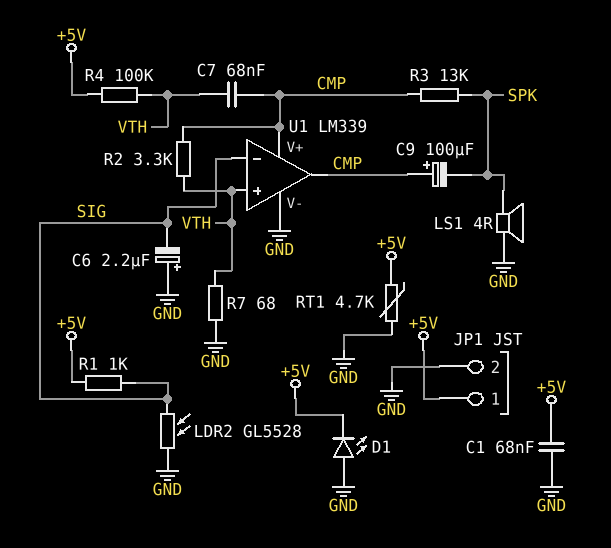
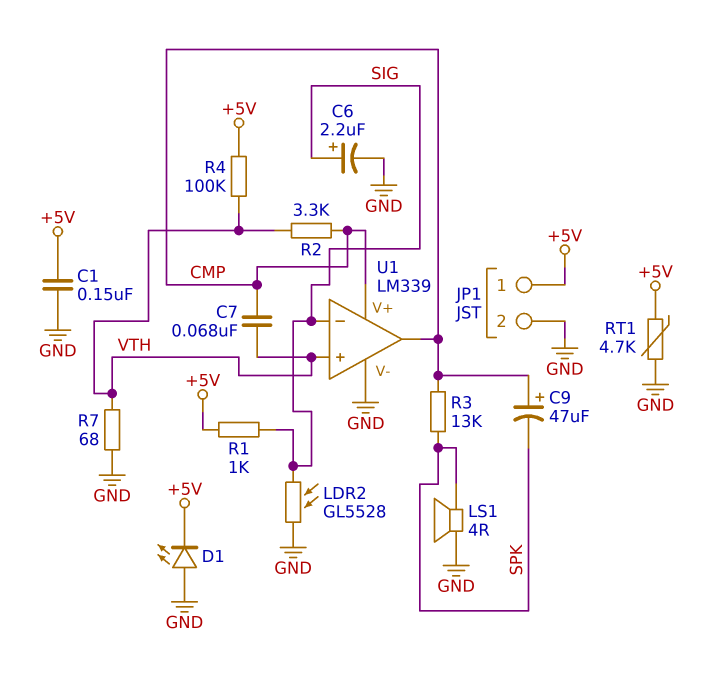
C1: 68nF (+5V, GND) -> 150nF (+5V, GND)
C6: 2.2uF (plus GND, minus SIG) -> 2.2uF (plus SIG, minus GND)
C9: 100uF (plus CMP, minus SPK) -> 47uF (plus CMP, minus SPK)

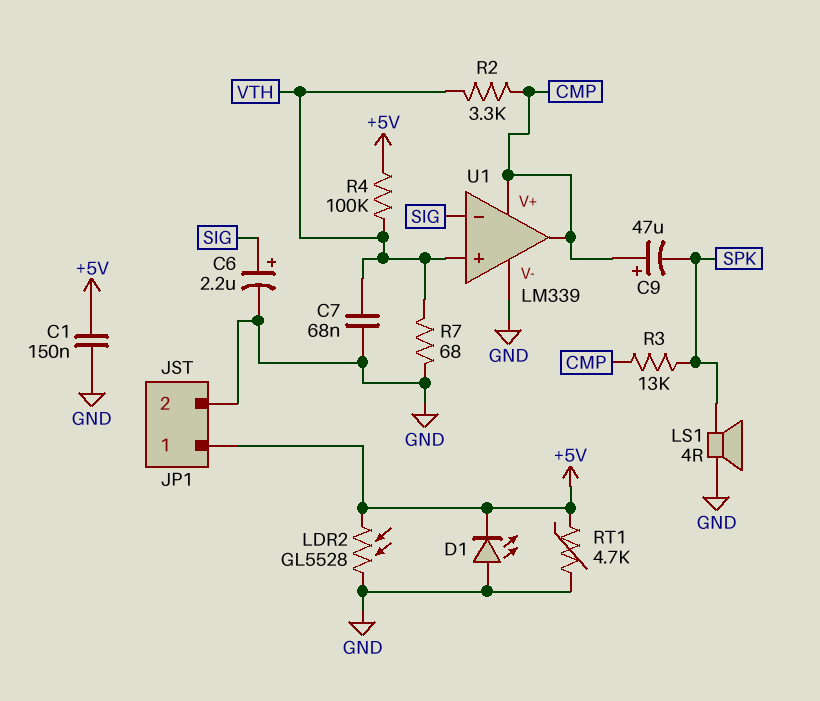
C7: 68nF (CMP, VTH) -> 68nF (GND, VTH)
LDR2: GL5528 (GND, SIG) -> GL5528 (+5V, GND)
R1: 1k (+5V, SIG) -> none

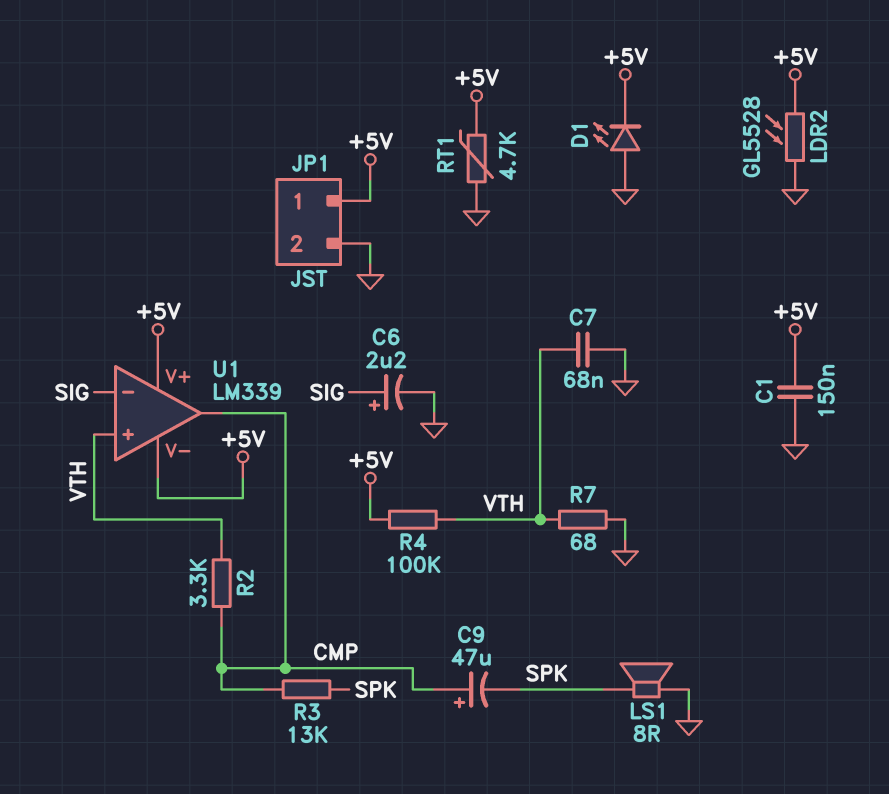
LS1: speaker 4R (GND, SPK) -> speaker 8R (GND, SPK)
U1 pin V+: CMP -> +5V
U1 pin V-: GND -> +5V

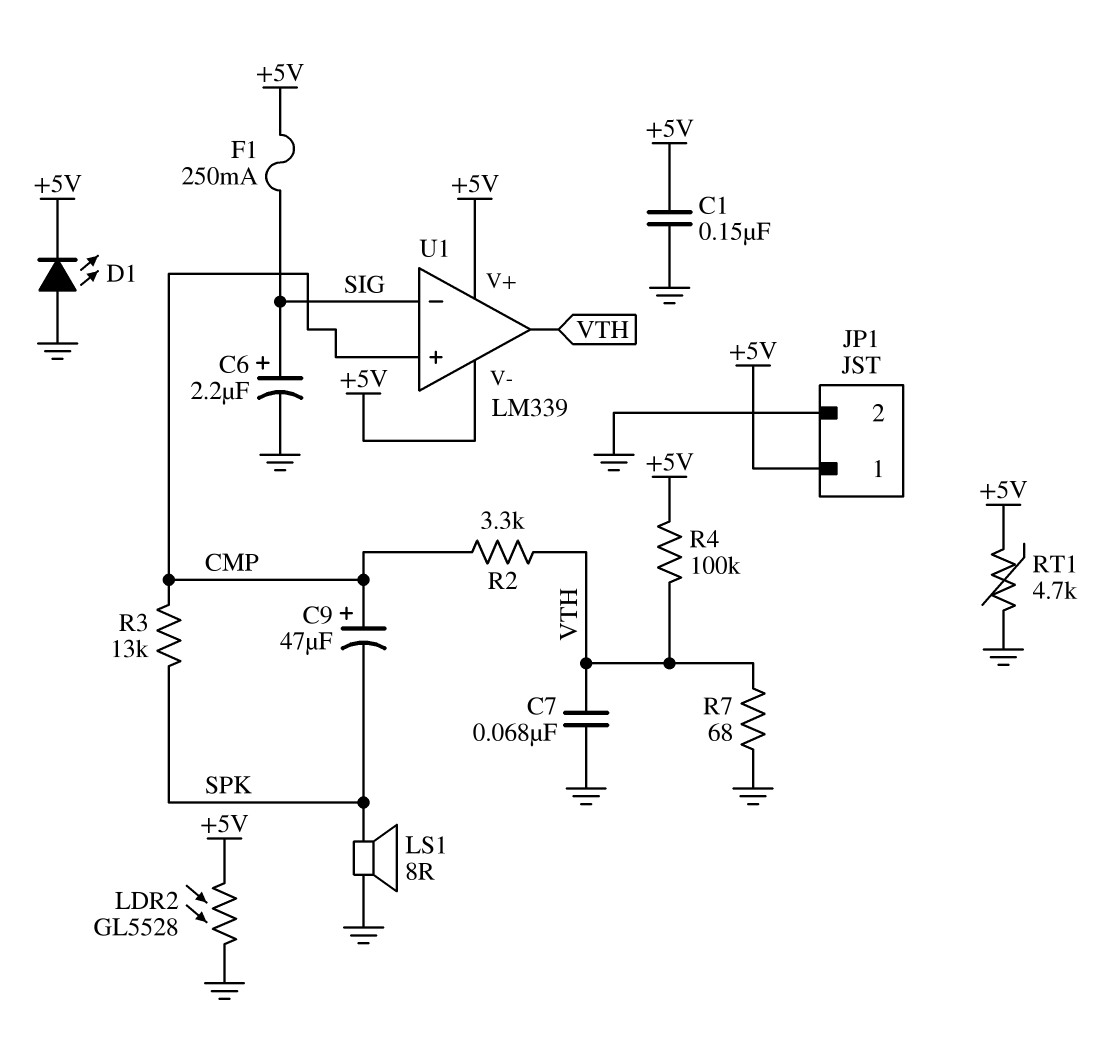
F1: none -> 250mA (+5V, SIG)
U1 pin in+: VTH -> CMP
U1 pin out: CMP -> VTH

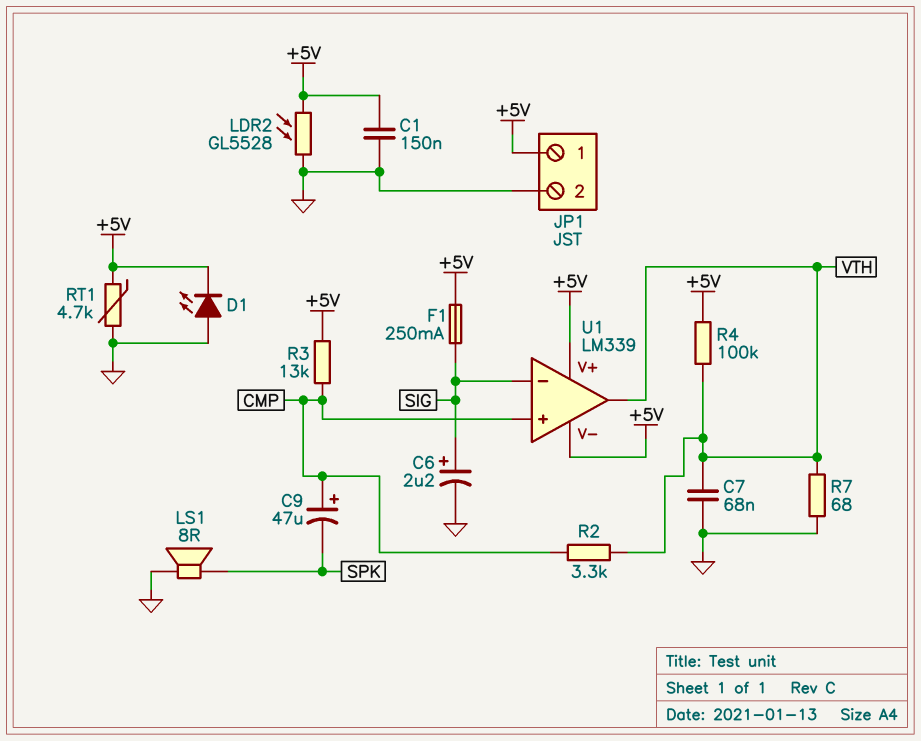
R3: 13k (CMP, SPK) -> 13k (+5V, CMP)

